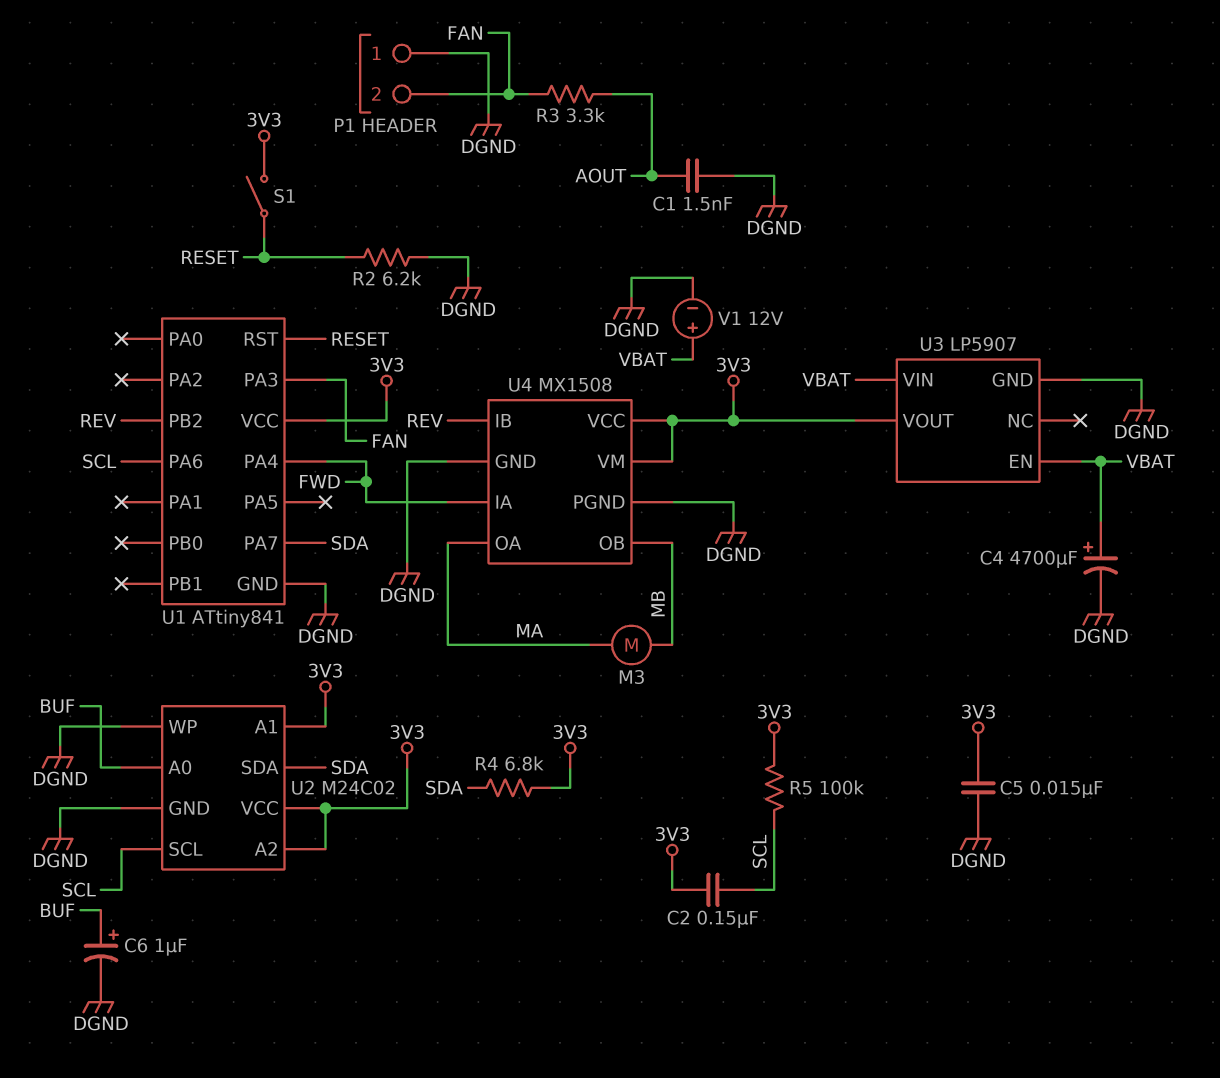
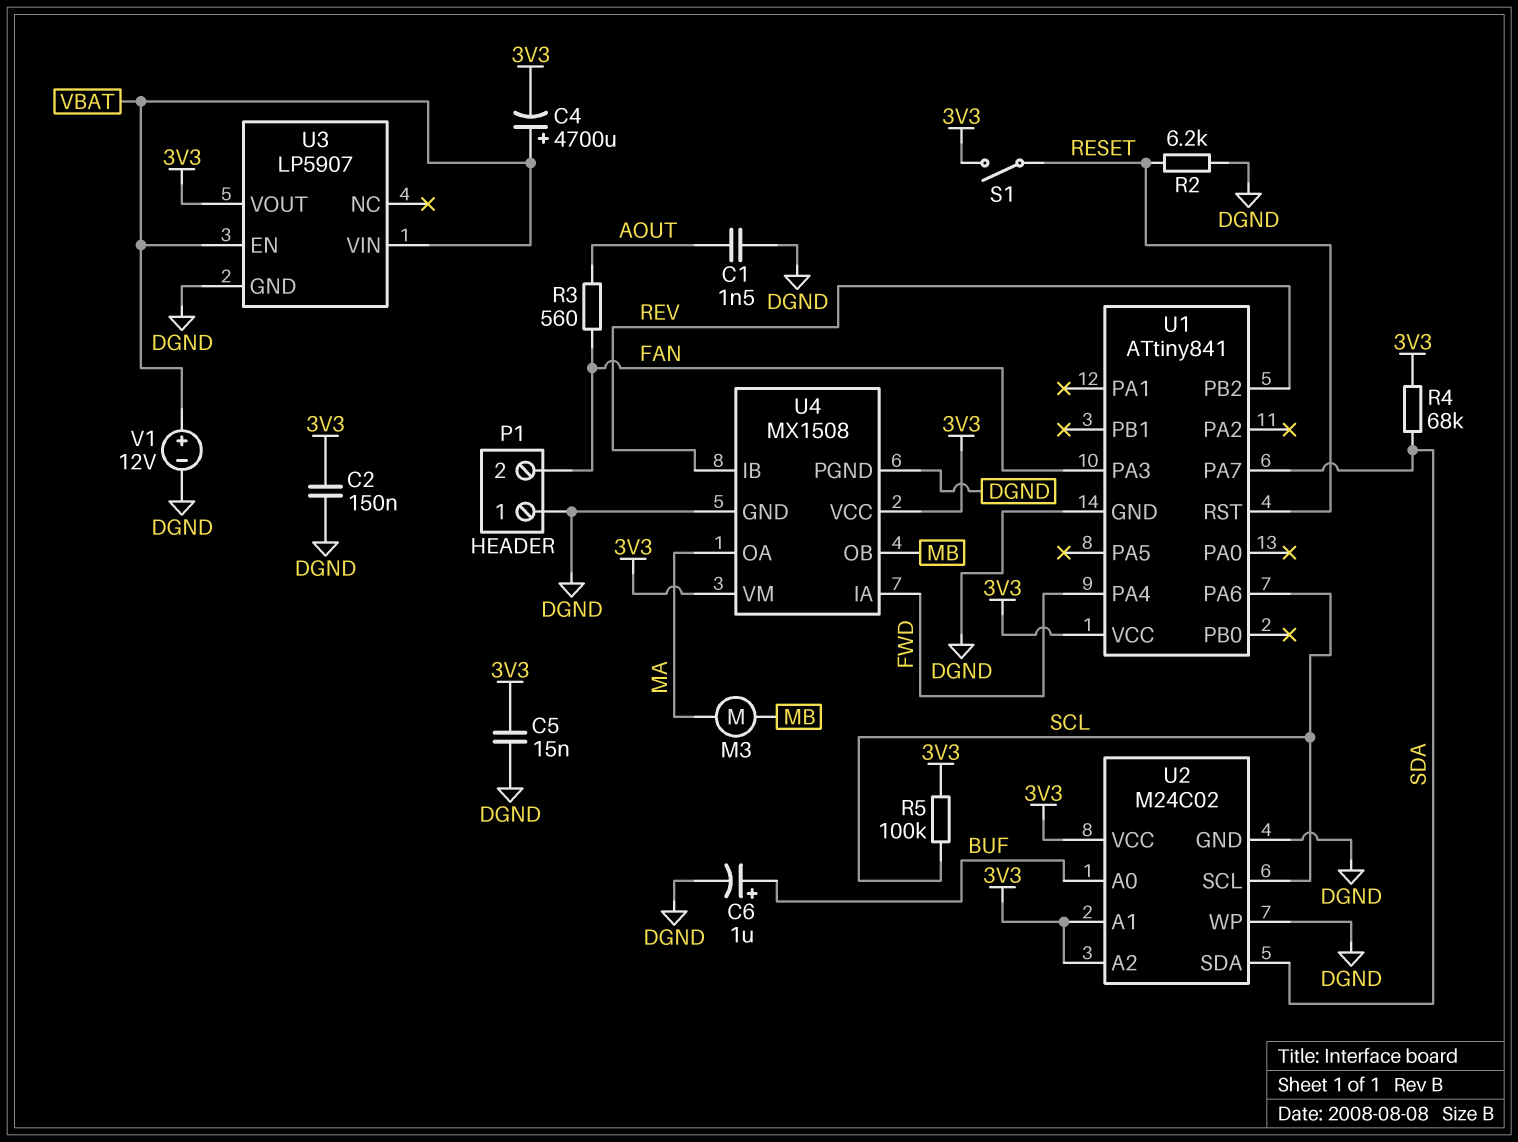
C2: 150nF (3V3, SCL) -> 150nF (3V3, DGND)
C4: 4700uF (plus VBAT, minus DGND) -> 4700uF (plus VBAT, minus 3V3)
R3: 3.3k (AOUT, FAN) -> 560 (AOUT, FAN)
R4: 6.8k (3V3, SDA) -> 68k (3V3, SDA)

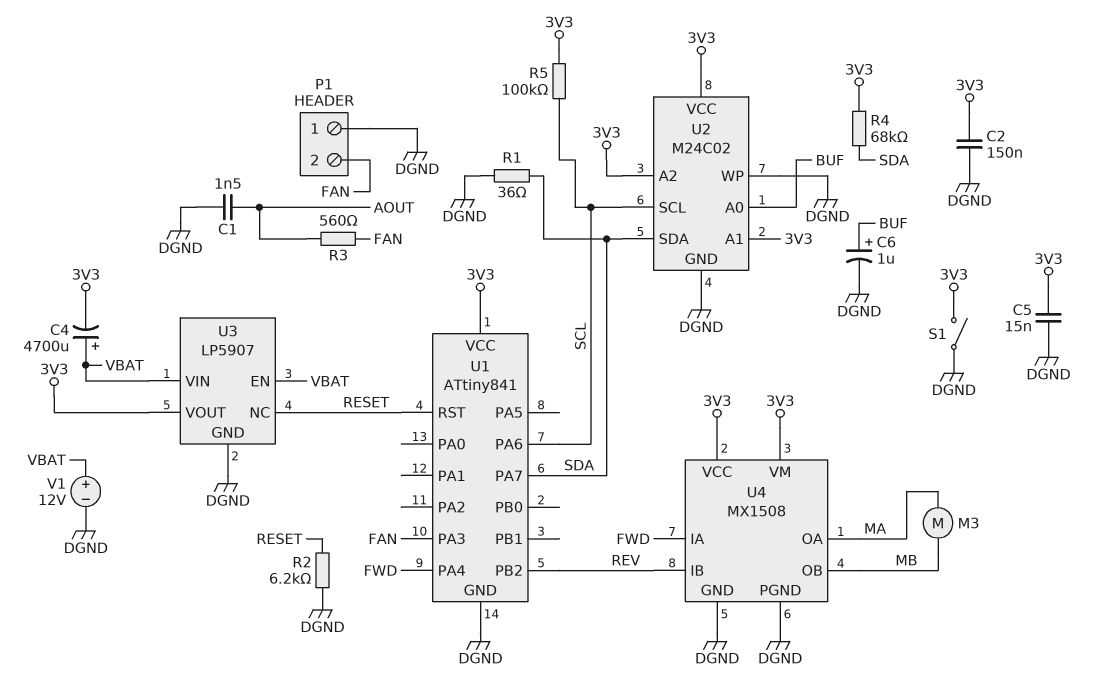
R1: none -> 36 (DGND, SDA)
S1: switch (3V3, RESET) -> switch (3V3, DGND)
U3 pin NC: none -> RESET

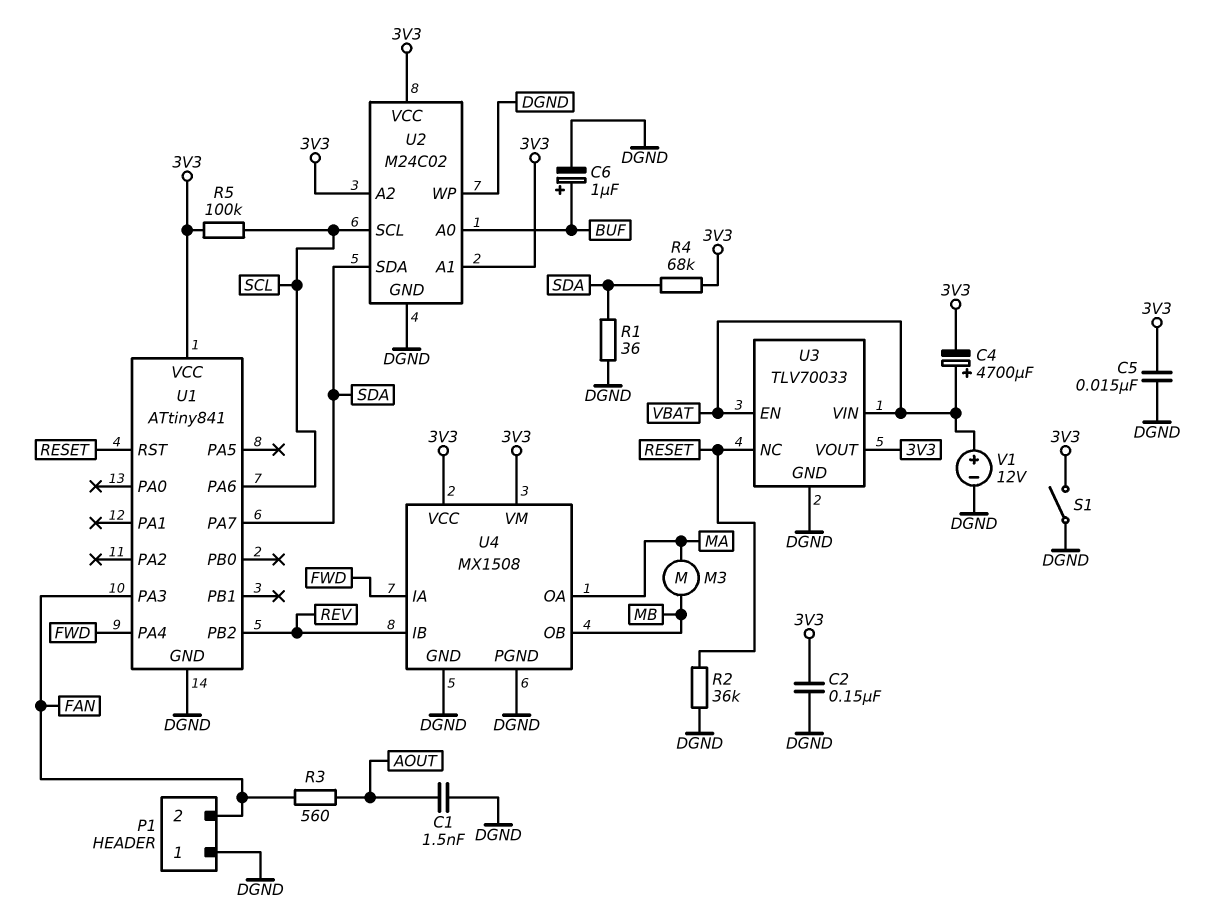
R2: 6.2k (DGND, RESET) -> 36k (DGND, RESET)
U3: LP5907 -> TLV70033

